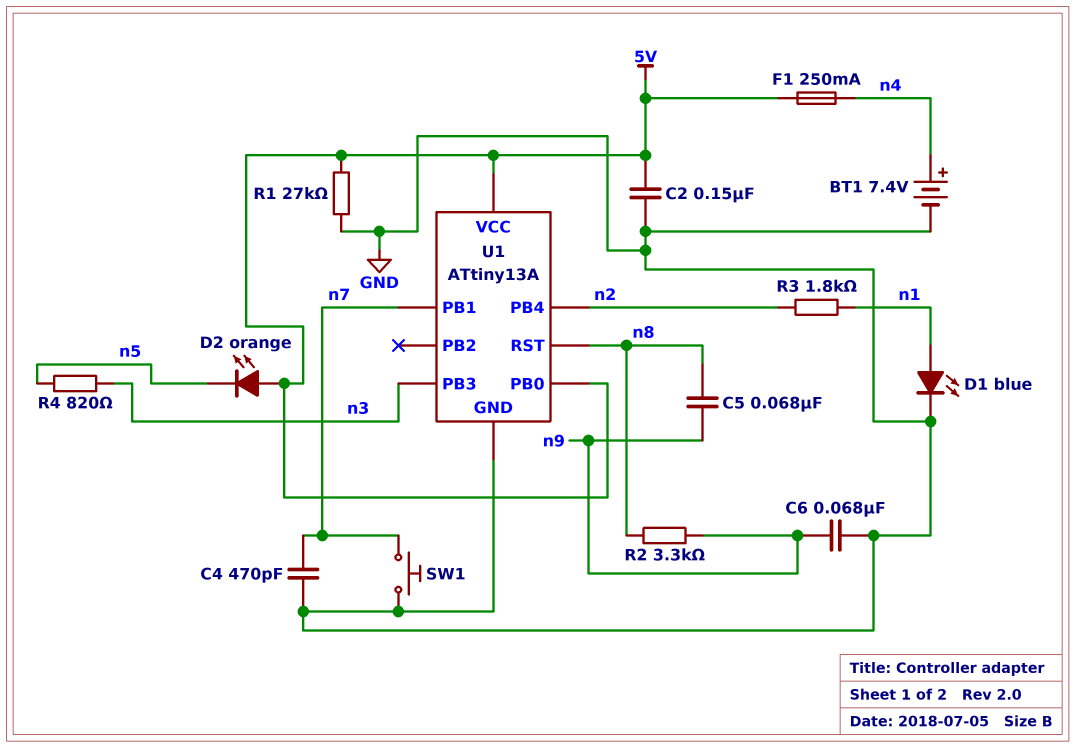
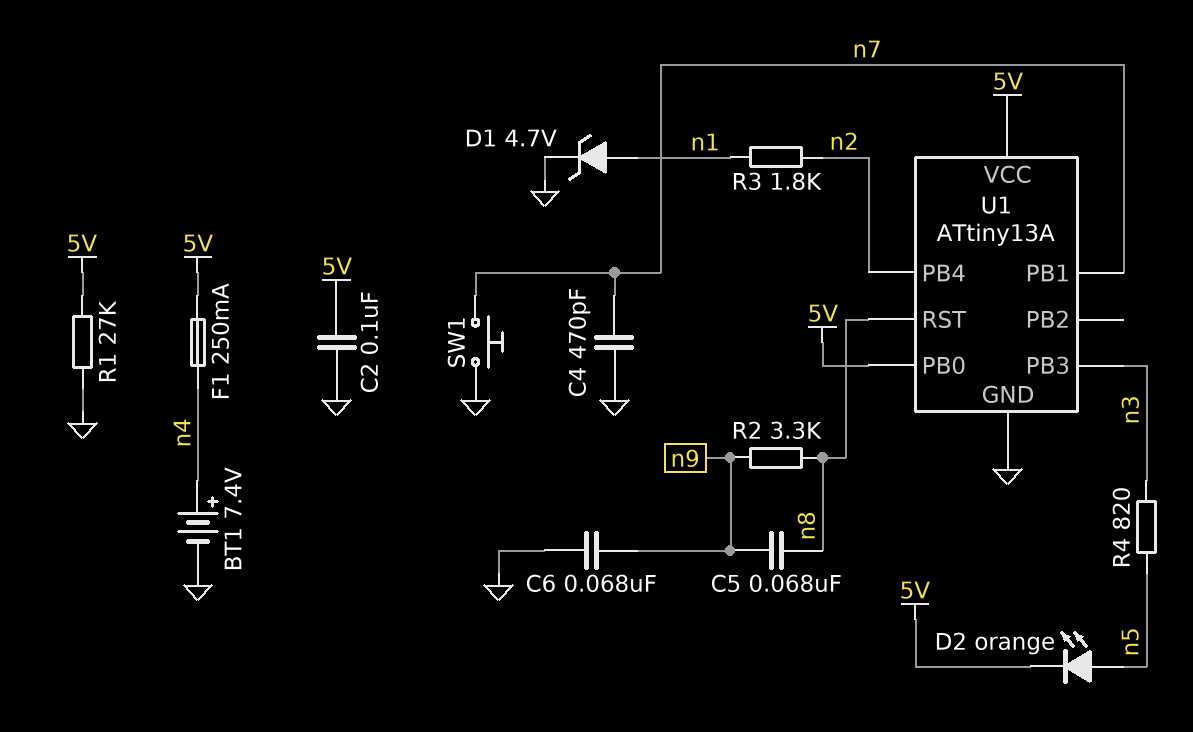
C2: 150nF (5V, GND) -> 100nF (5V, GND)
D1: LED blue (A n1, K GND) -> zener 4.7V (A n1, K GND)
D2: LED orange (A 5V, K n5) -> LED orange (A n5, K 5V)

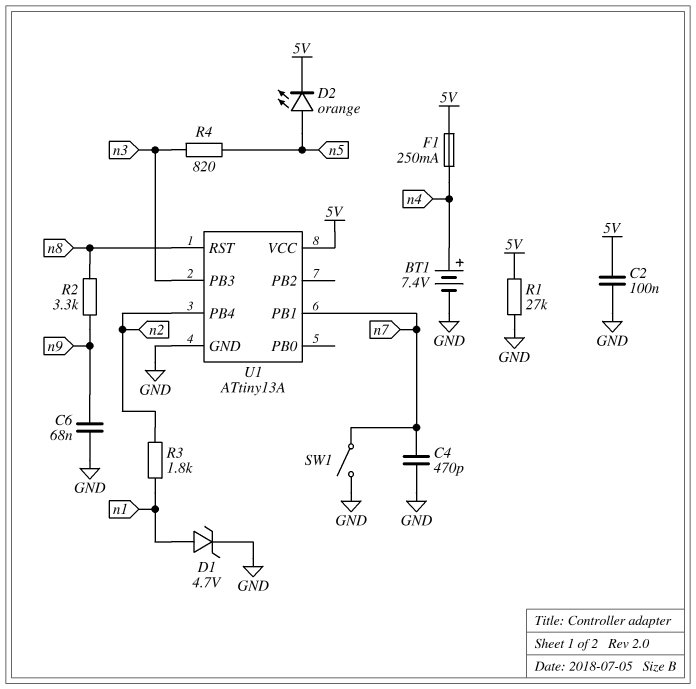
C5: 68nF (n8, n9) -> none
SW1: button (GND, n7) -> switch (GND, n7)
U1 pin PB0: 5V -> none

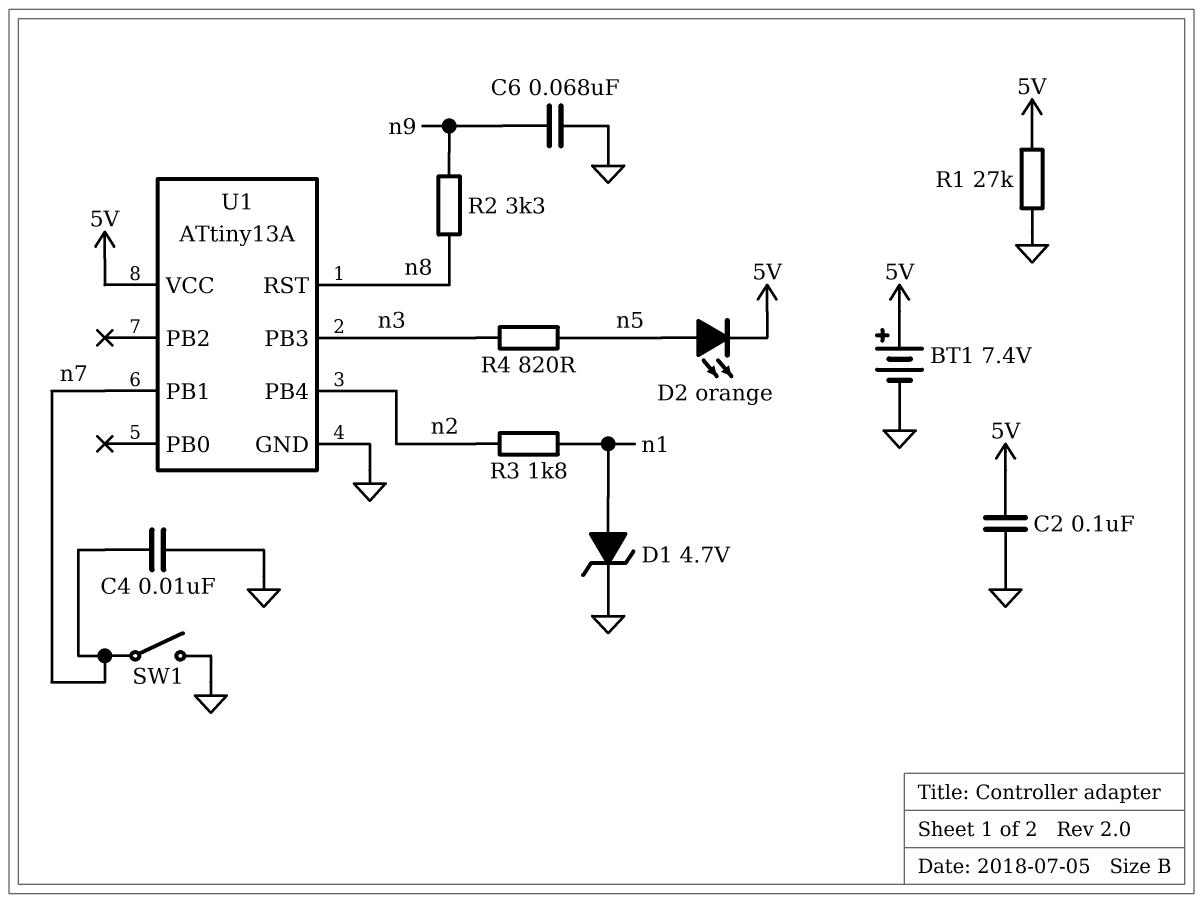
BT1: 7.4V (plus n4, minus GND) -> 7.4V (plus 5V, minus GND)
C4: 470pF (GND, n7) -> 10nF (GND, n7)
F1: 250mA (5V, n4) -> none

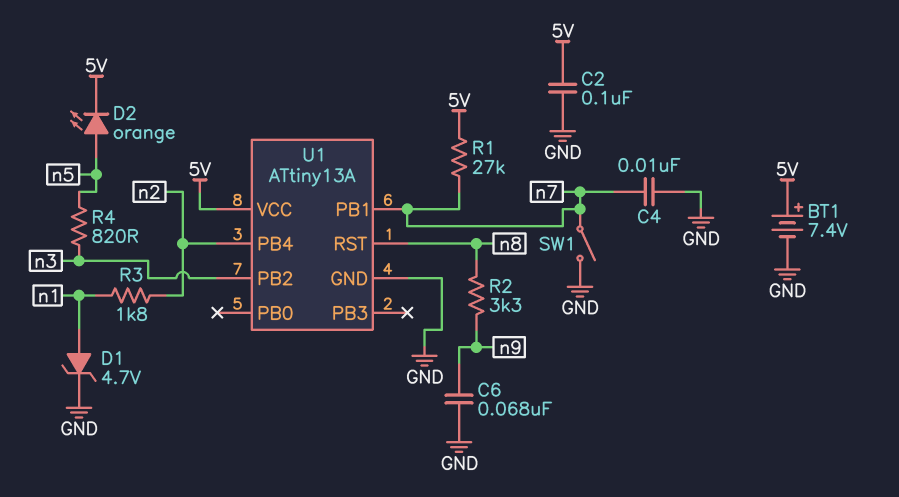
R1: 27k (5V, GND) -> 27k (5V, n7)
U1 pin PB2: none -> n3
U1 pin PB3: n3 -> none

